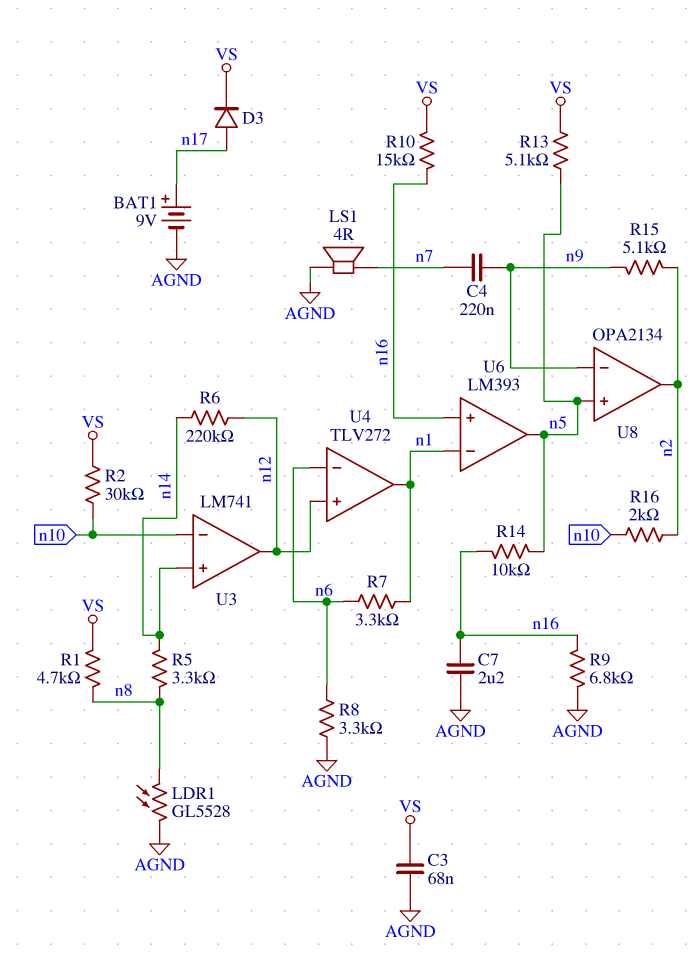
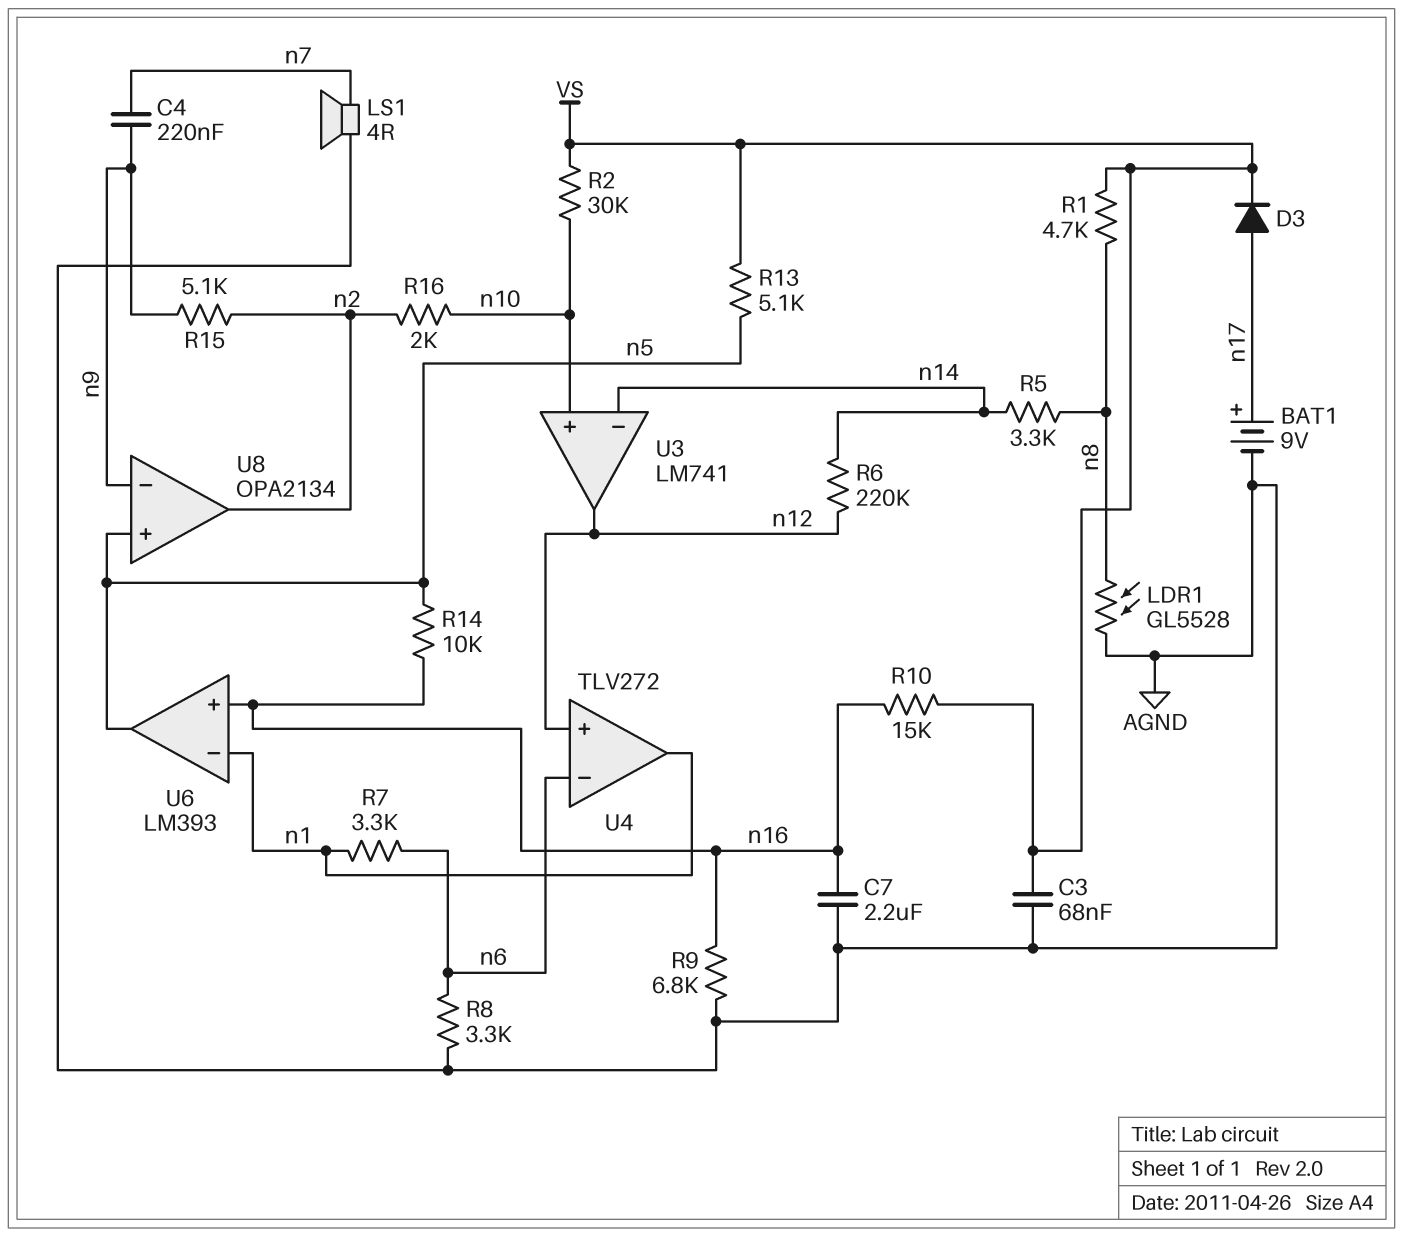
U3 pin in+: n14 -> n10
U3 pin in-: n10 -> n14

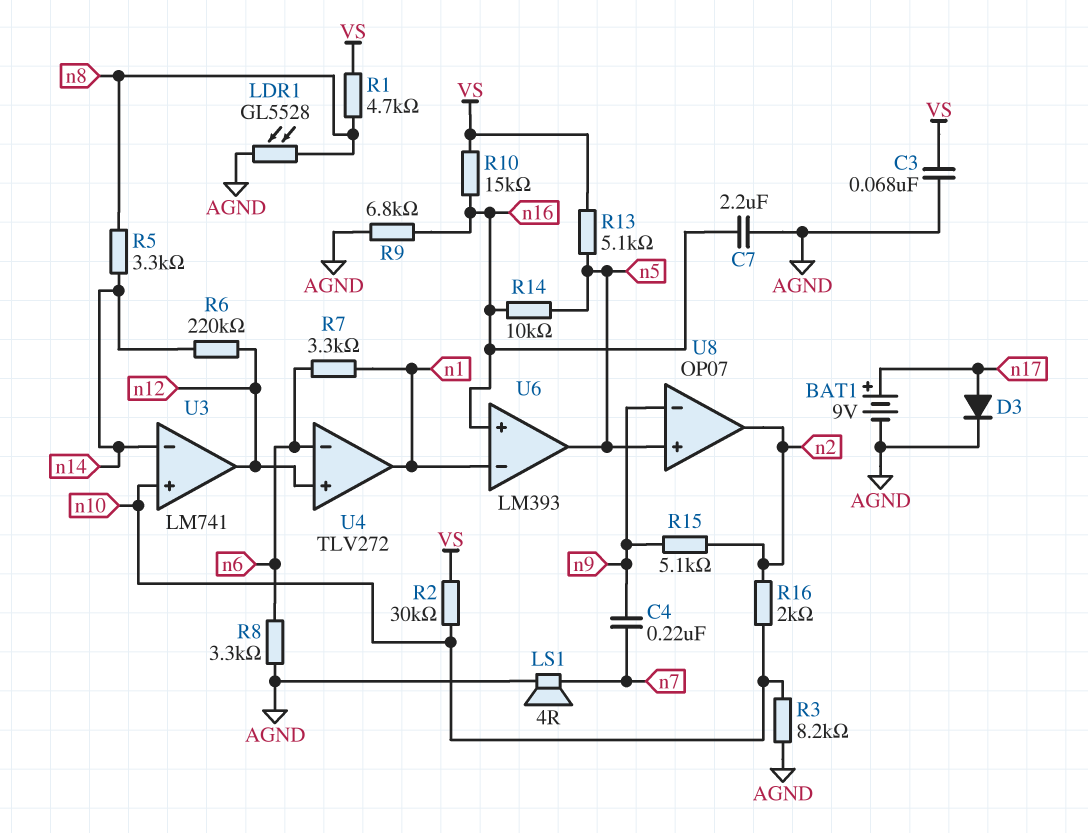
D3: diode (A n17, K VS) -> diode (A n17, K AGND)
R3: none -> 8.2k (AGND, n10)
U8: OPA2134 -> OP07

